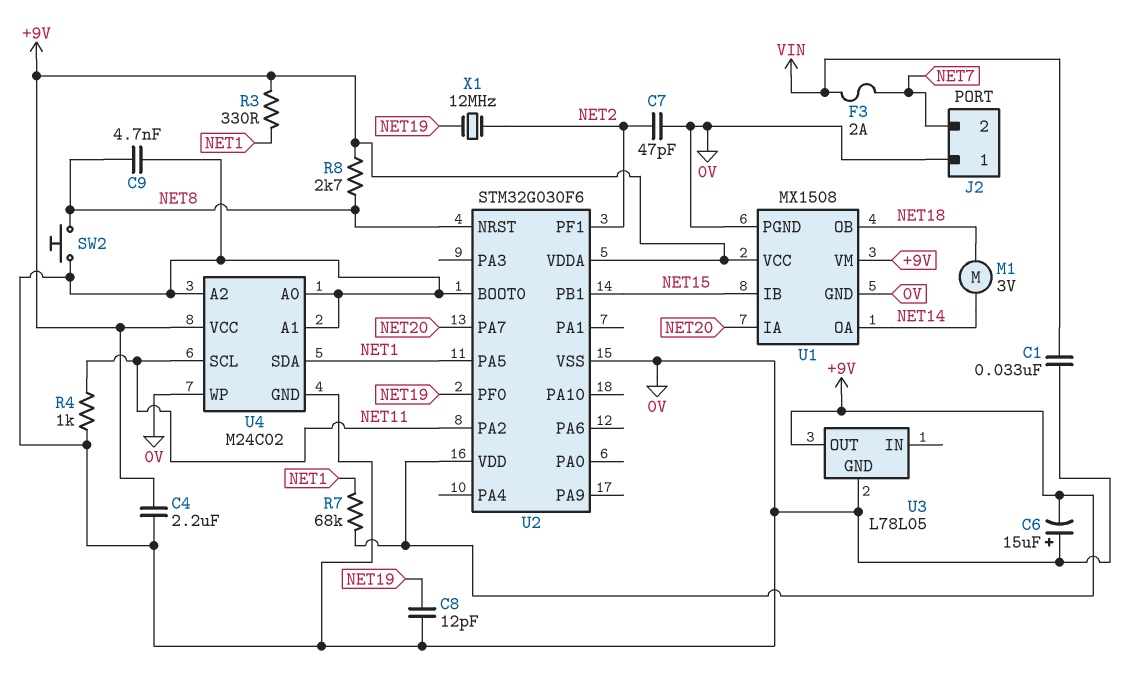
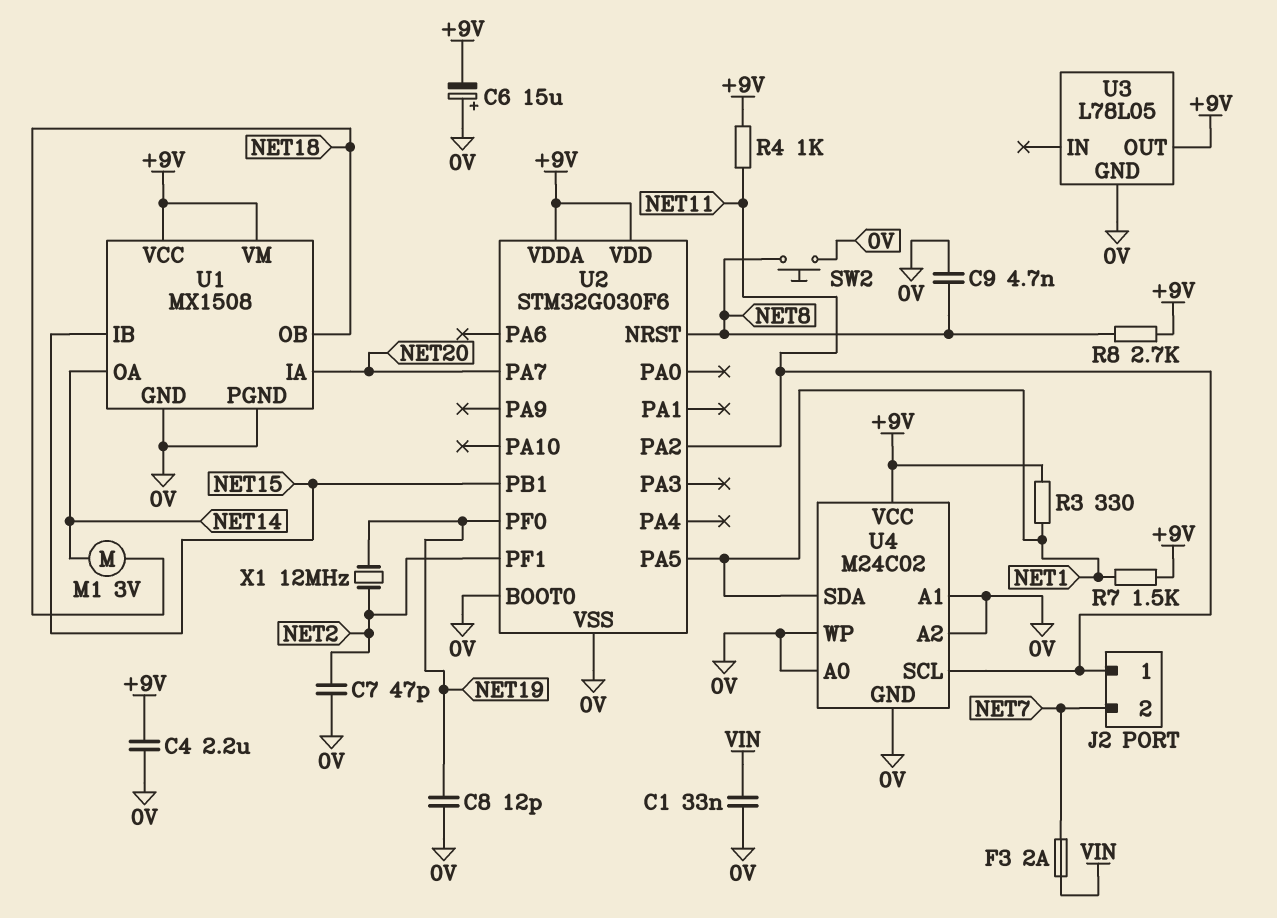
J2 pin 1: 0V -> NET11
R4: 1k (0V, NET11) -> 1k (+9V, NET11)
R7: 68k (+9V, NET1) -> 1.5k (+9V, NET1)

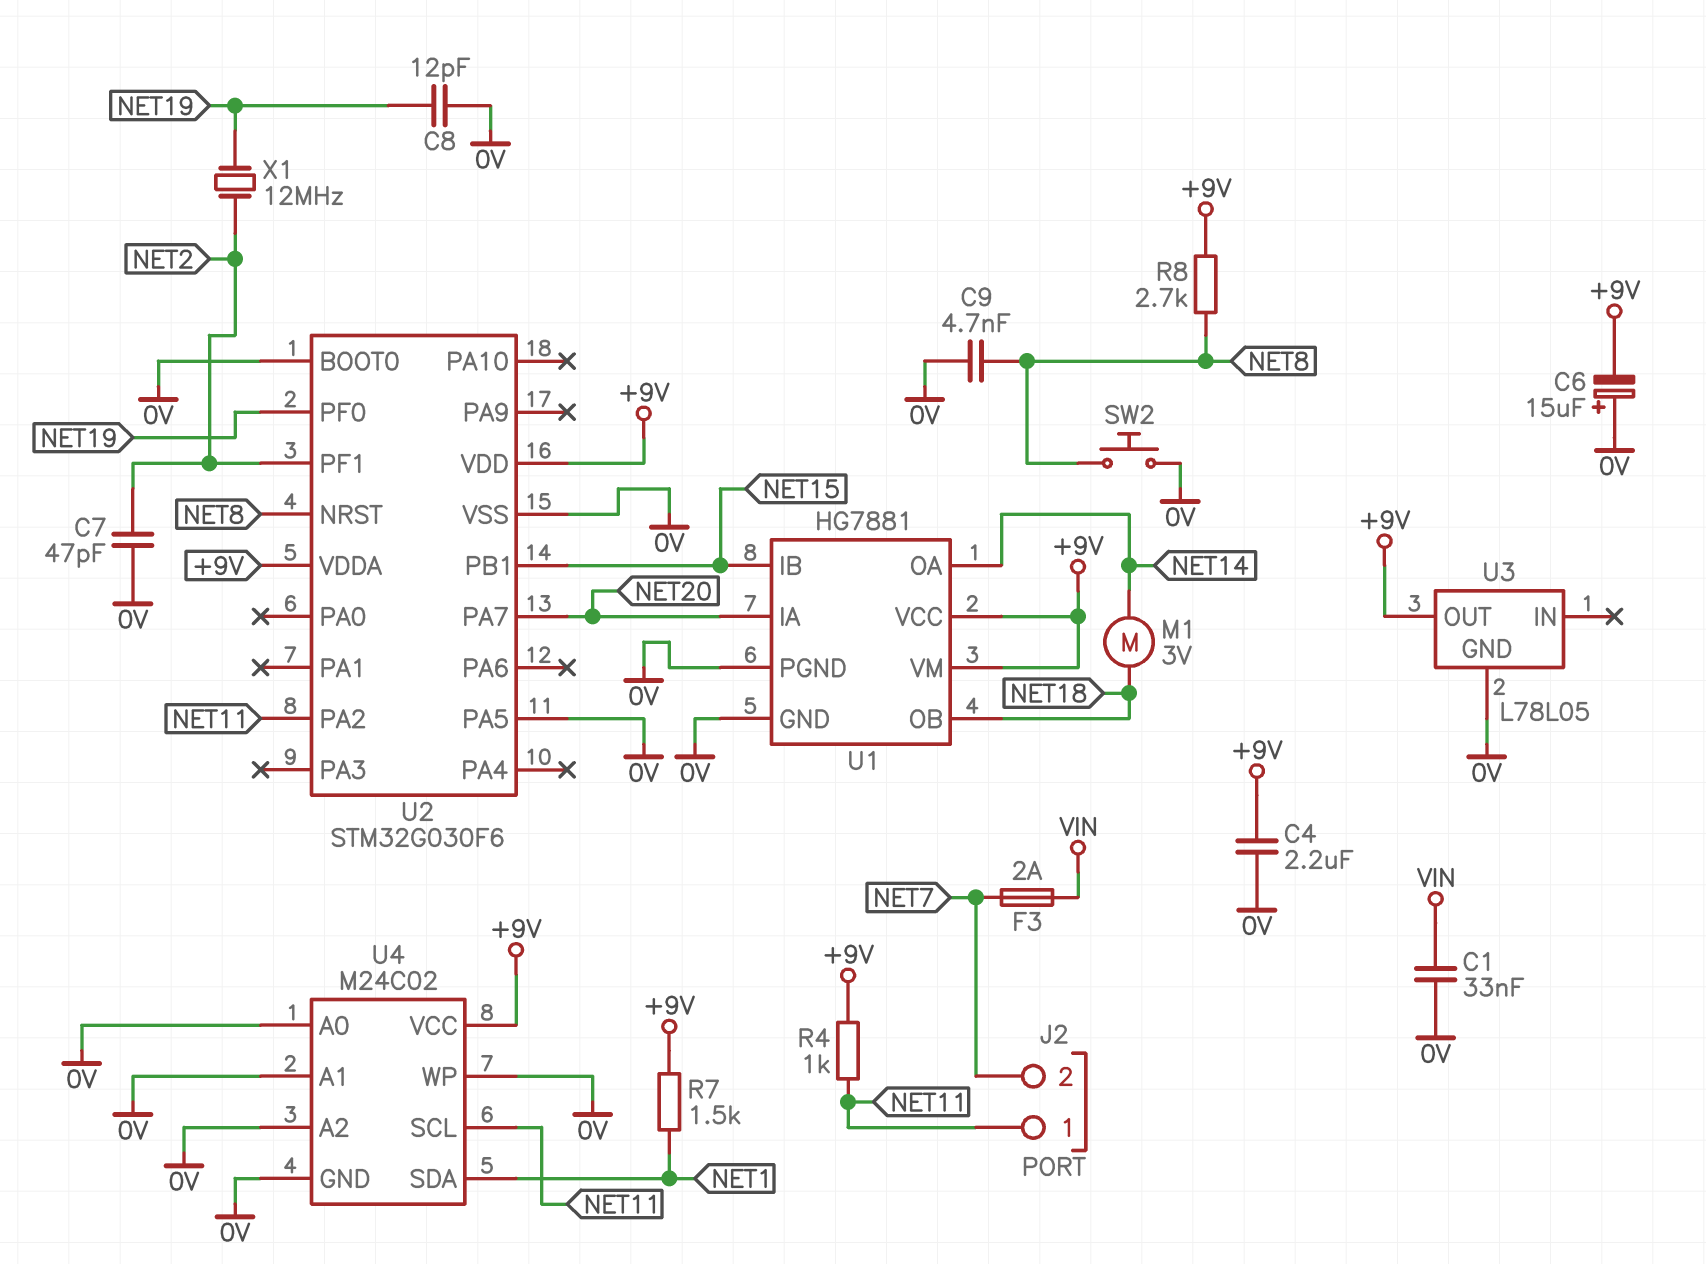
R3: 330 (+9V, NET1) -> none
U1: MX1508 -> HG7881
U2 pin PA5: NET1 -> 0V

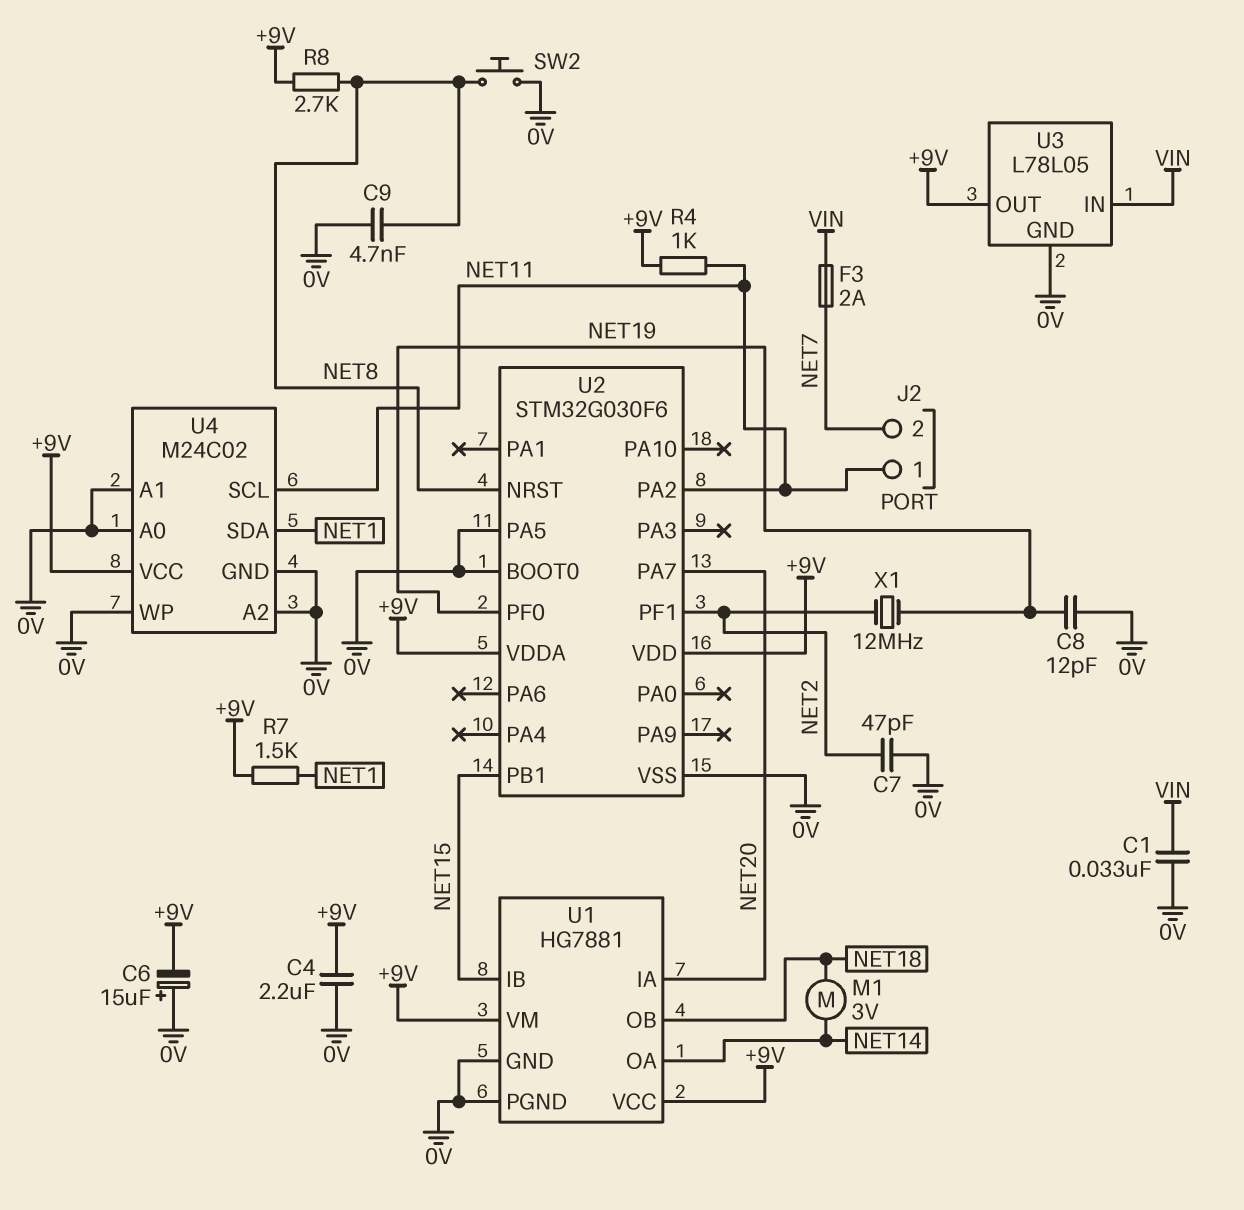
U3 pin IN: none -> VIN

